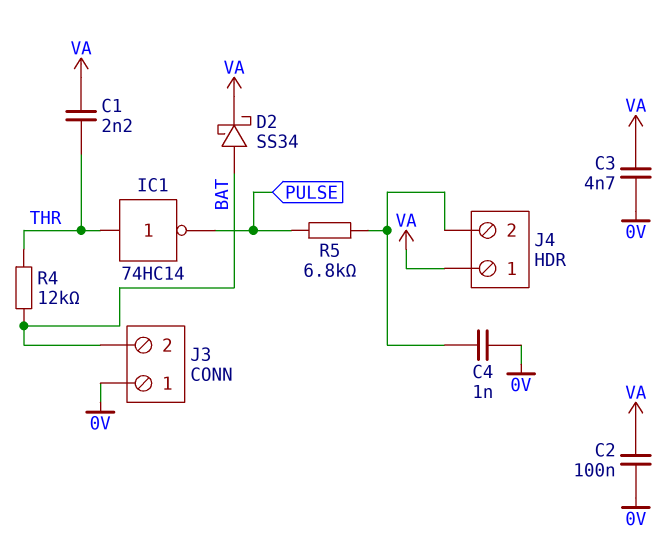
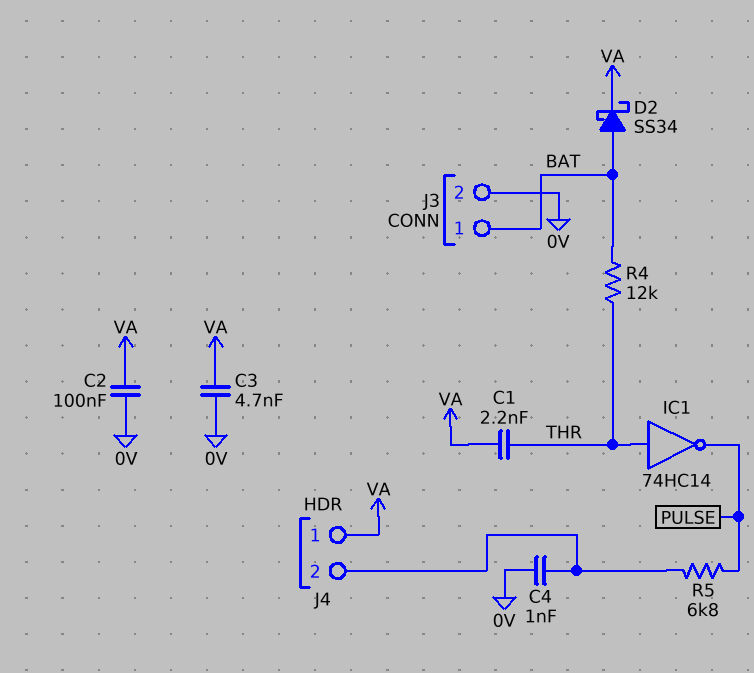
J3 pin 1: 0V -> BAT
J3 pin 2: BAT -> 0V

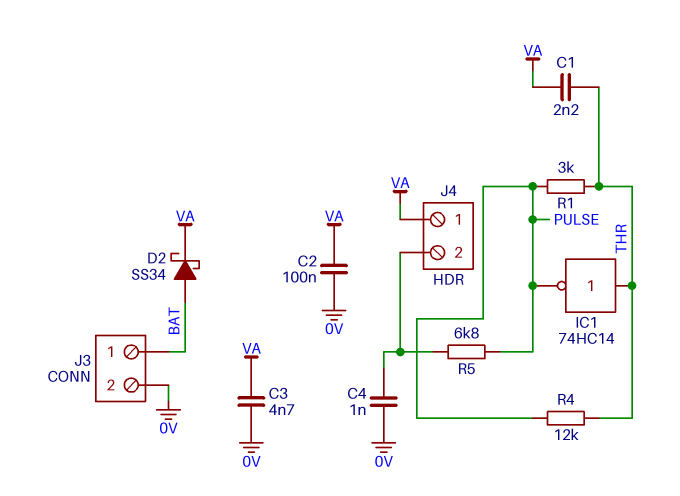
R1: none -> 3k (PULSE, THR)
R4: 12k (BAT, THR) -> 12k (PULSE, THR)

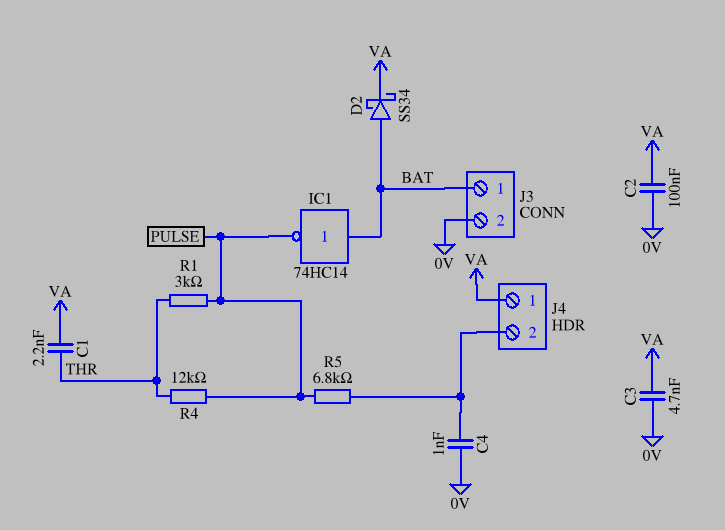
IC1: NOT 74HC14 (in THR, out PULSE) -> NOT 74HC14 (in BAT, out PULSE)

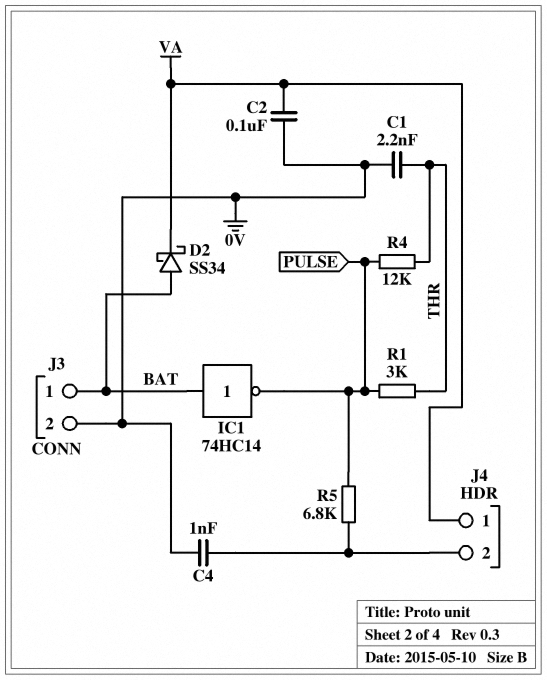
C1: 2.2nF (THR, VA) -> 2.2nF (0V, THR)
C3: 4.7nF (0V, VA) -> none

